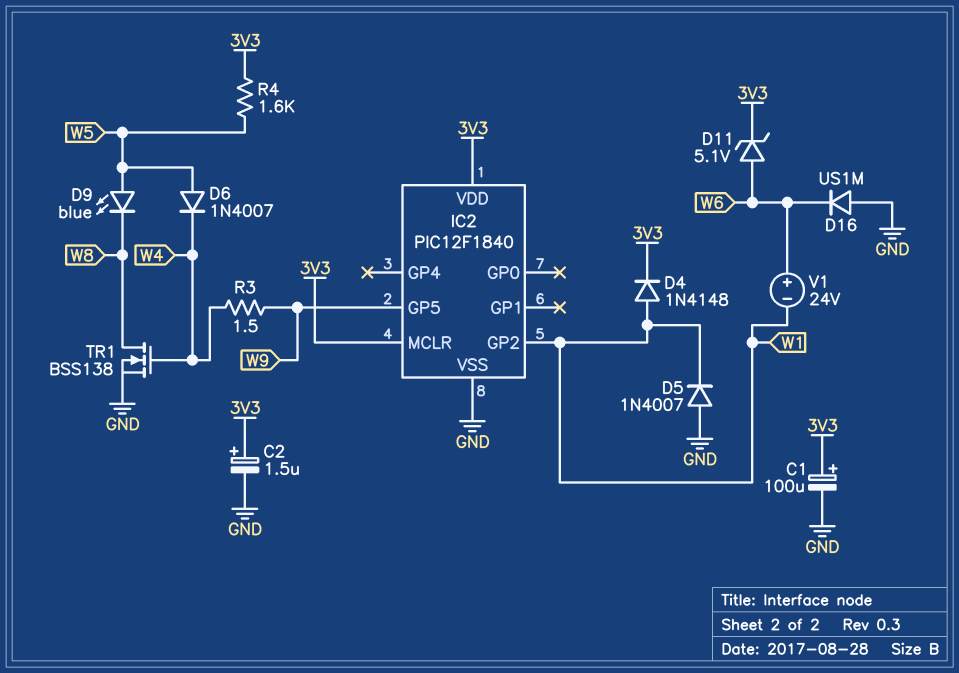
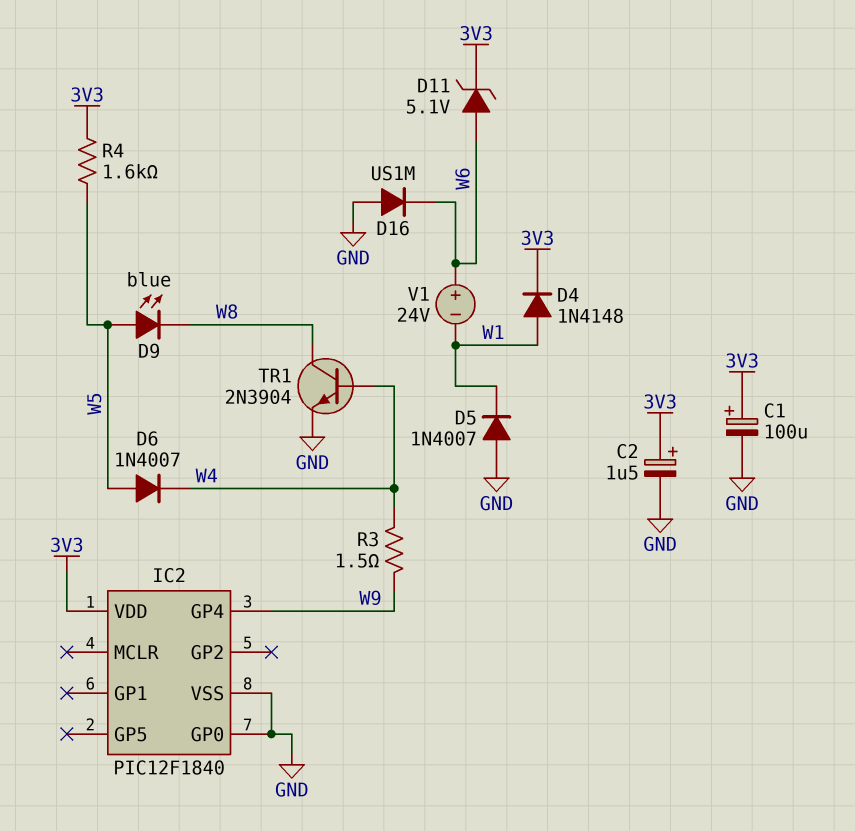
IC2 pin GP0: none -> GND
IC2 pin GP2: W1 -> none
IC2 pin GP4: none -> W9
IC2 pin GP5: W9 -> none
IC2 pin MCLR: 3V3 -> none
TR1: NMOS BSS138 (G W4, D W8, S GND) -> NPN 2N3904 (B W4, C W8, E GND)

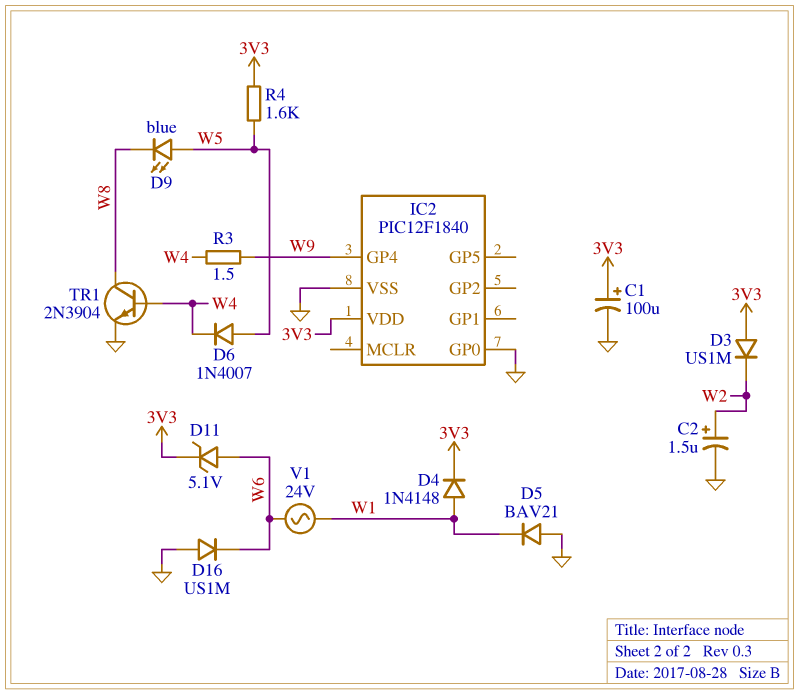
C2: 1.5uF (plus 3V3, minus GND) -> 1.5uF (plus W2, minus GND)
D3: none -> diode US1M (A 3V3, K W2)
D5: diode 1N4007 (A GND, K W1) -> diode BAV21 (A GND, K W1)
V1: 24V (plus W6, minus W1) -> AC 24V (W1, W6)

